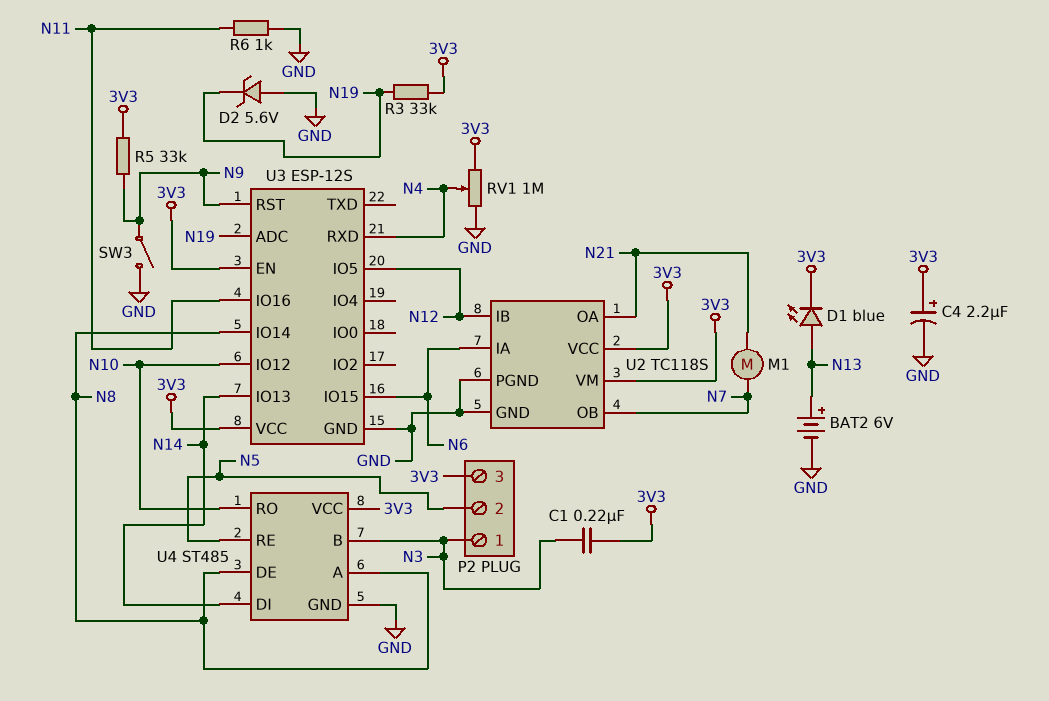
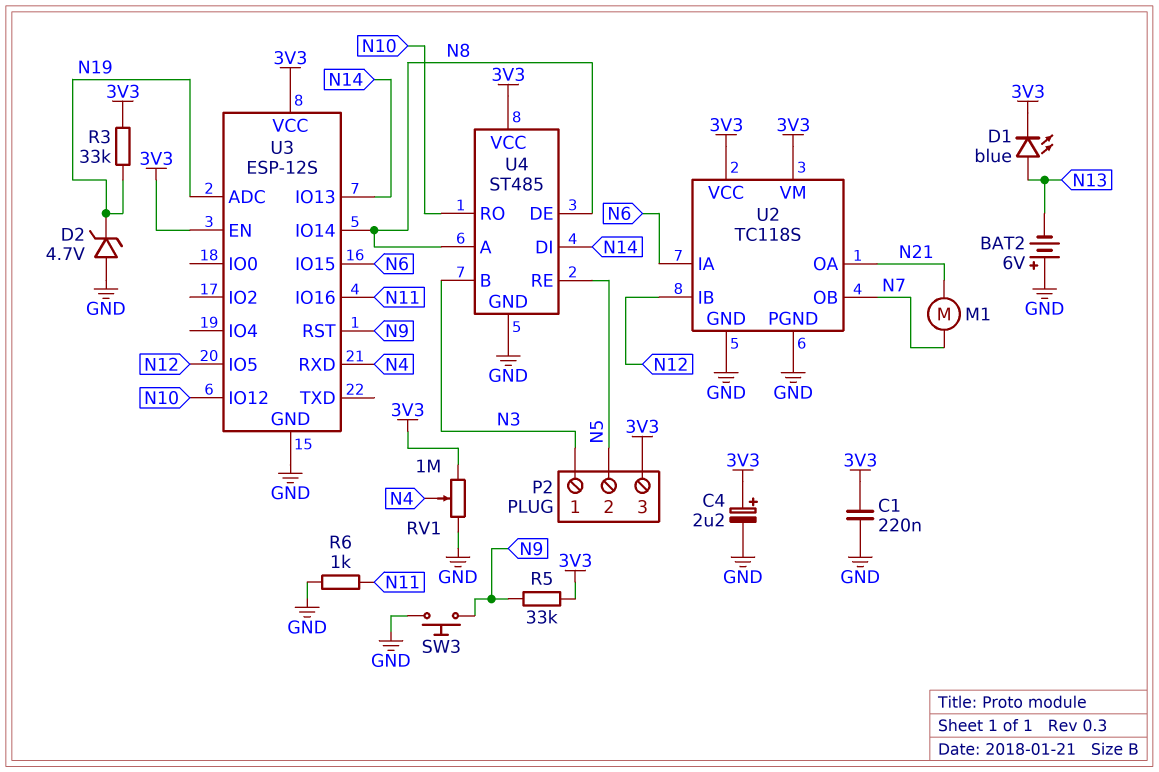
BAT2: 6V (plus N13, minus GND) -> 6V (plus GND, minus N13)
C1: 220nF (3V3, N3) -> 220nF (3V3, GND)
D2: zener 5.6V (A GND, K N19) -> zener 4.7V (A GND, K N19)
SW3: switch (GND, N9) -> button (GND, N9)

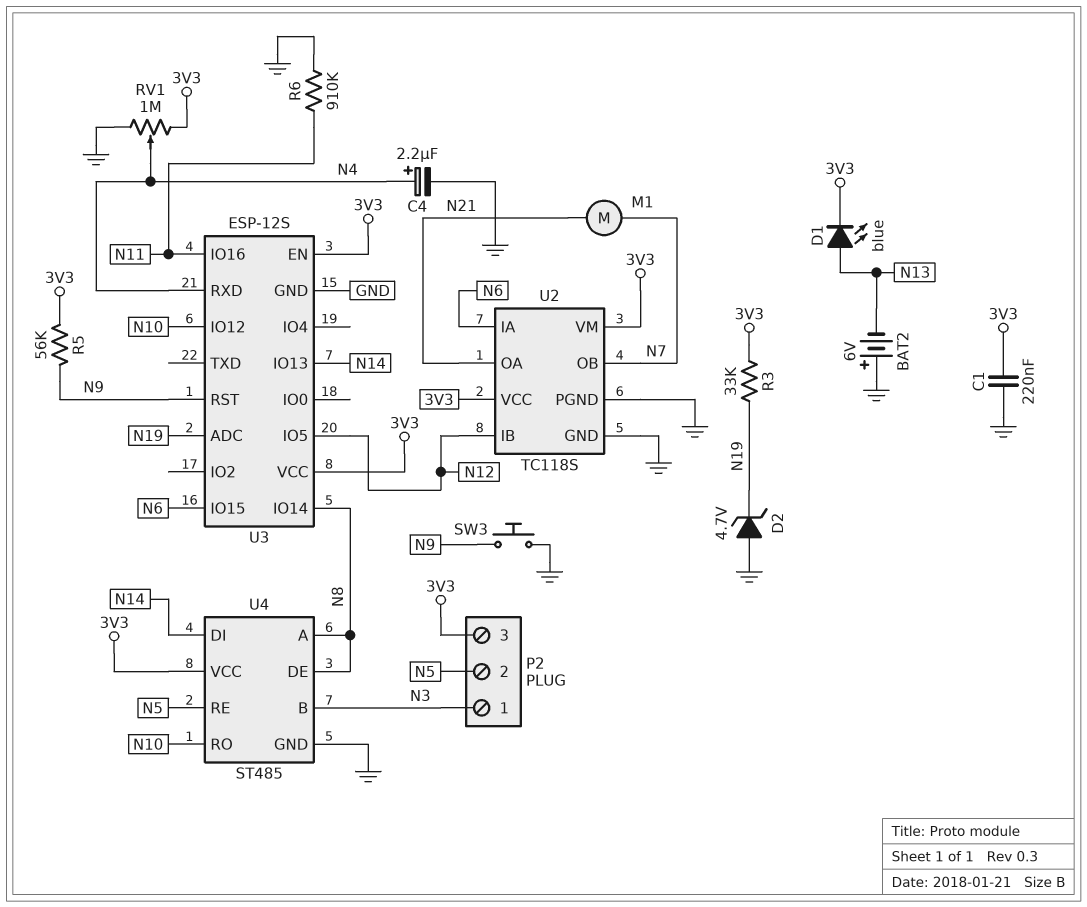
C4: 2.2uF (plus 3V3, minus GND) -> 2.2uF (plus N4, minus GND)
R5: 33k (3V3, N9) -> 56k (3V3, N9)
R6: 1k (GND, N11) -> 910k (GND, N11)

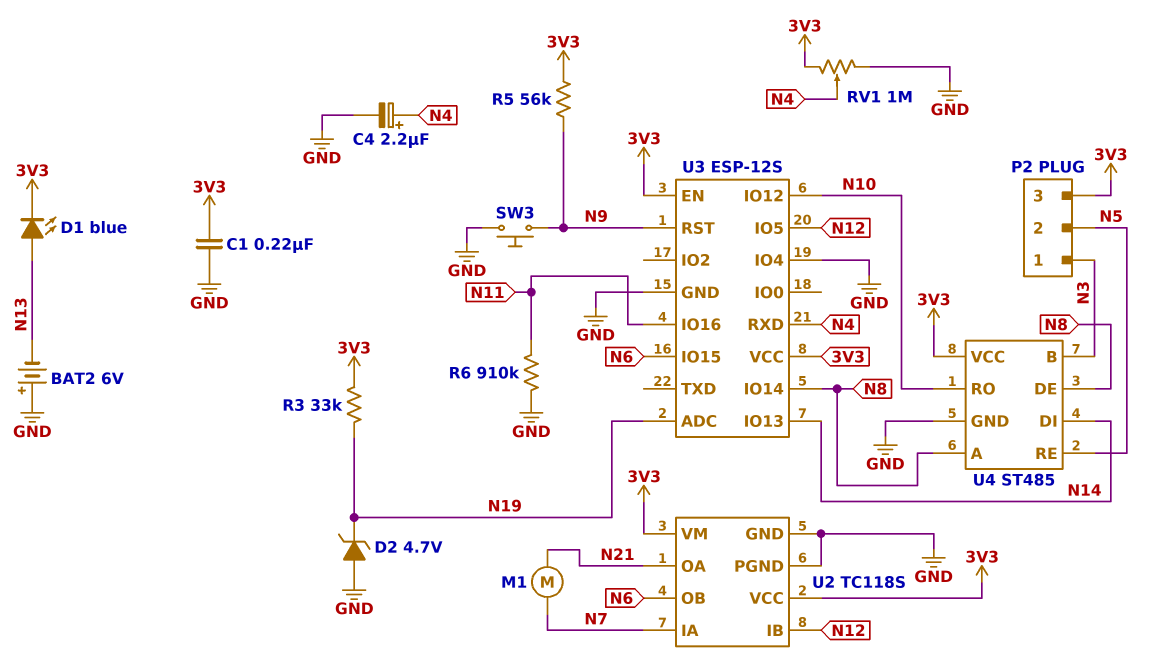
U2 pin IA: N6 -> N7
U2 pin OB: N7 -> N6
U3 pin IO4: none -> GND

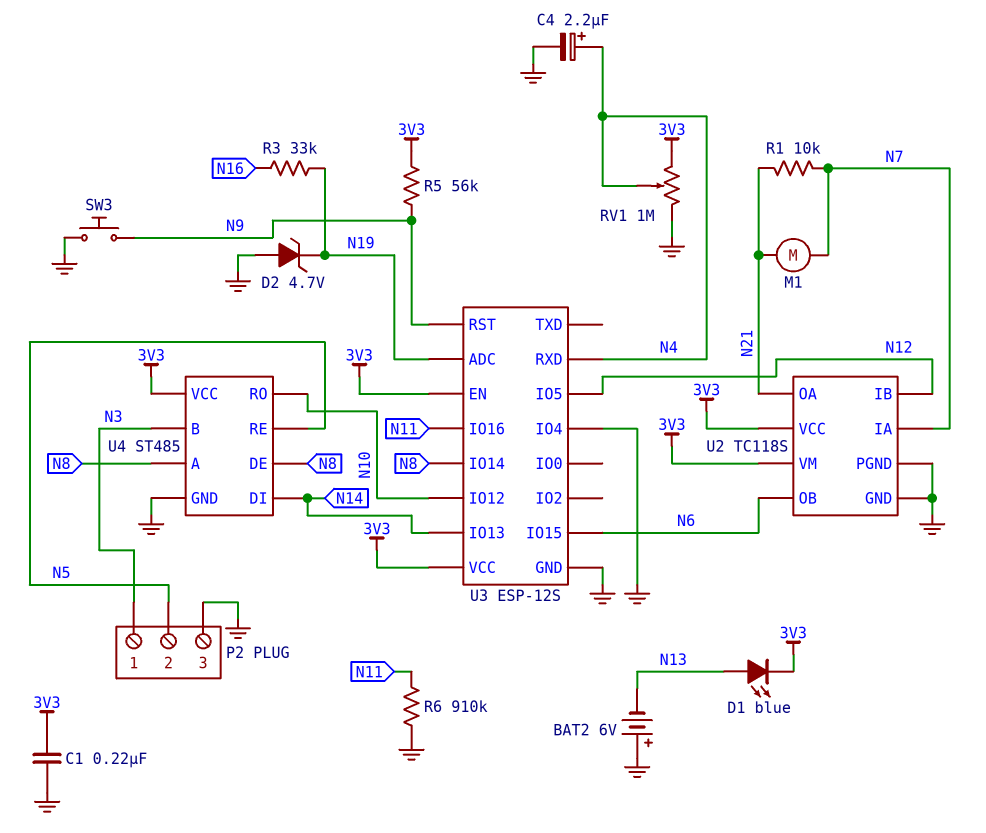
P2 pin 3: 3V3 -> GND
R1: none -> 10k (N7, N21)
R3: 33k (3V3, N19) -> 33k (N16, N19)

